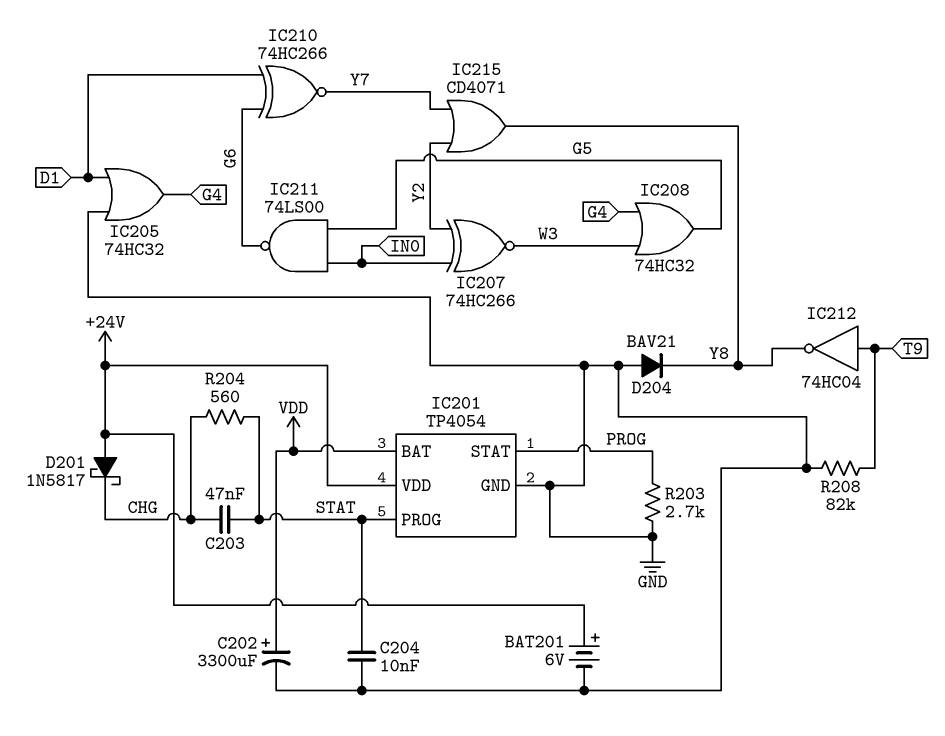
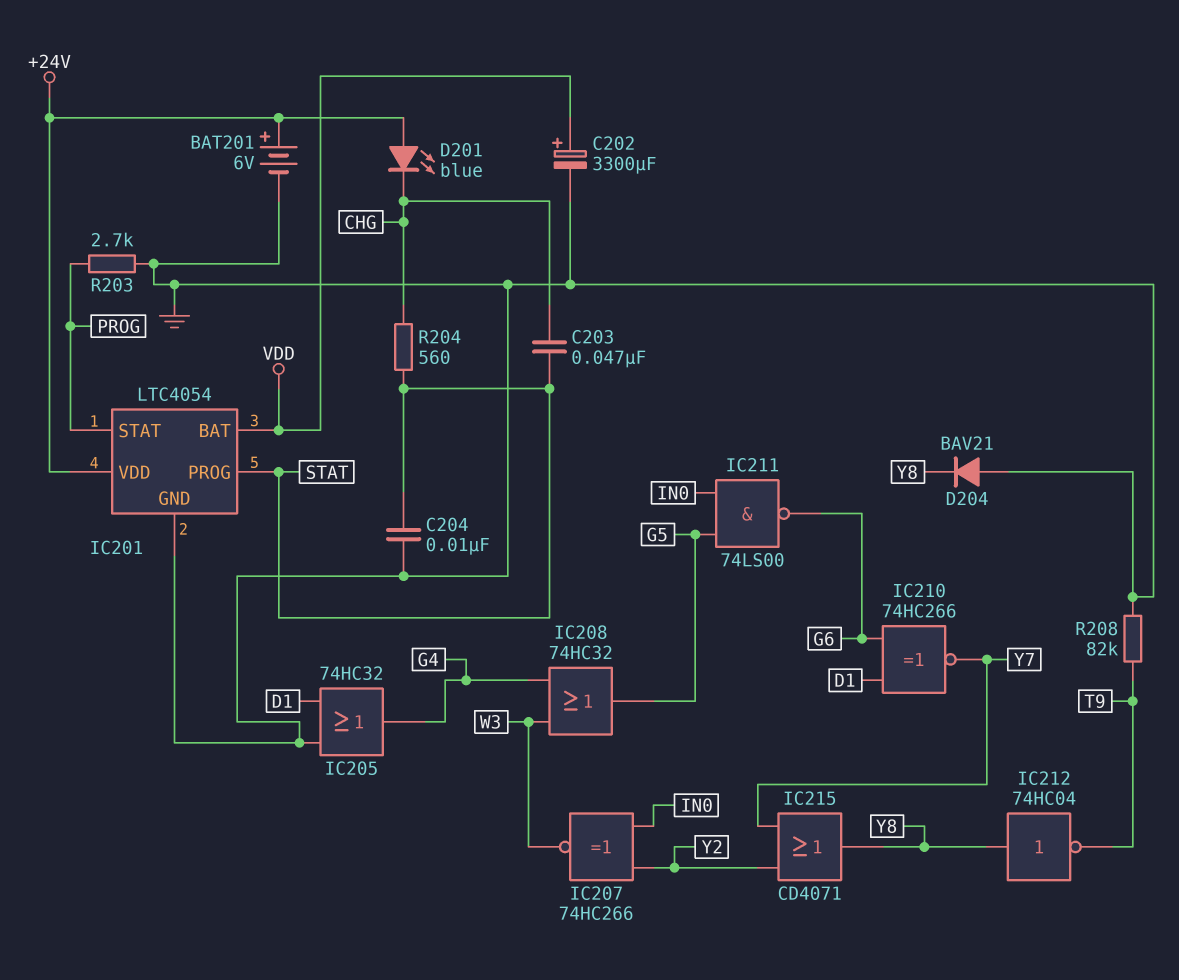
D201: schottky 1N5817 (A +24V, K CHG) -> LED blue (A +24V, K CHG)
IC201: TP4054 -> LTC4054
IC212: NOT 74HC04 (in T9, out Y8) -> NOT 74HC04 (in Y8, out T9)

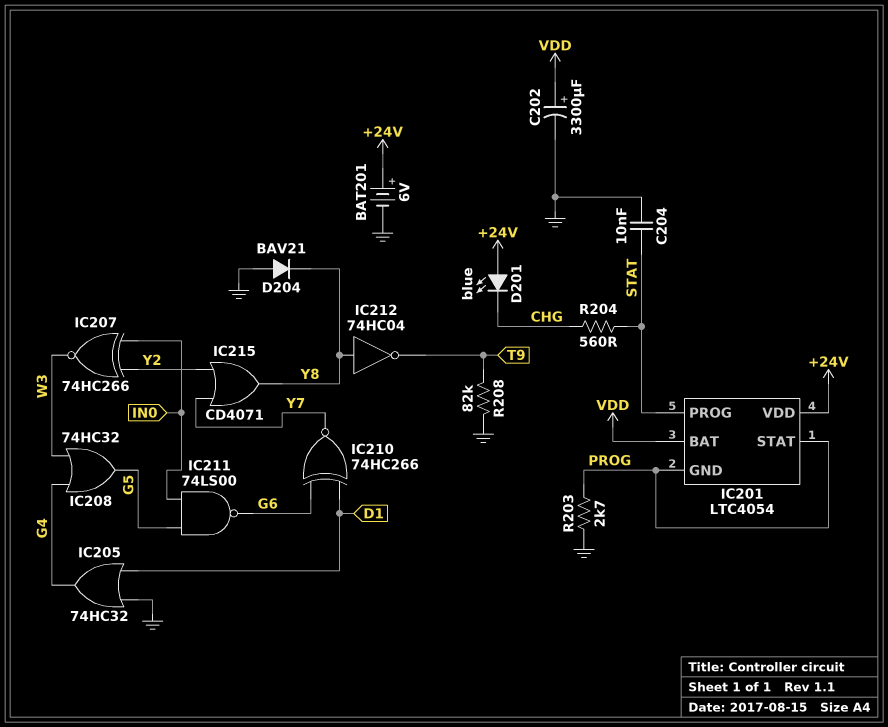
C203: 47nF (CHG, STAT) -> none
IC201 pin GND: GND -> PROG

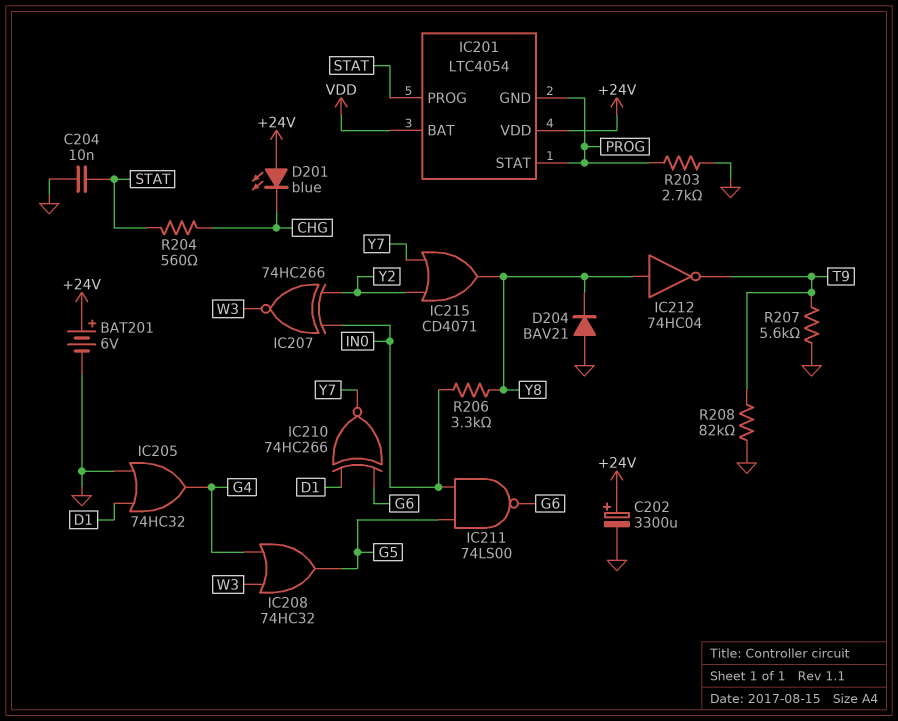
C202: 3300uF (plus VDD, minus GND) -> 3300uF (plus +24V, minus GND)
R206: none -> 3.3k (IN0, Y8)
R207: none -> 5.6k (GND, T9)

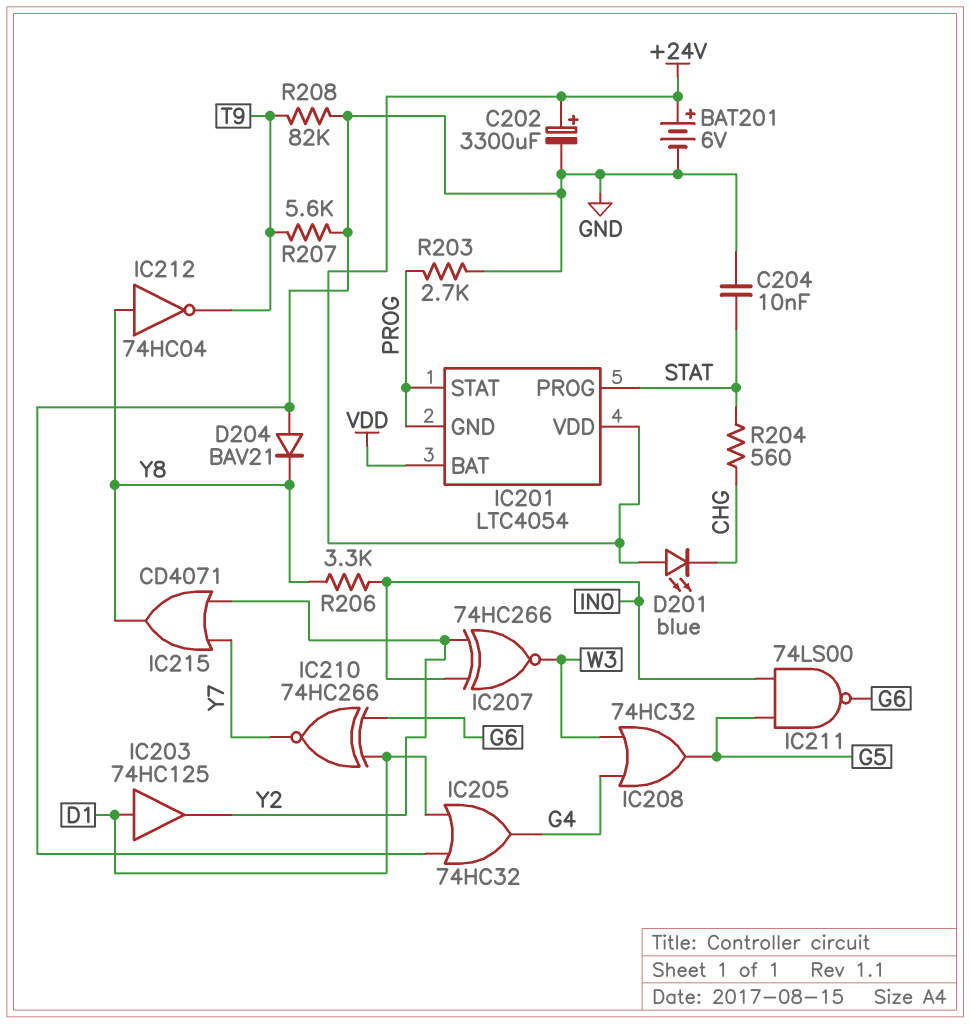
IC203: none -> buffer 74HC125 (in D1, out Y2)

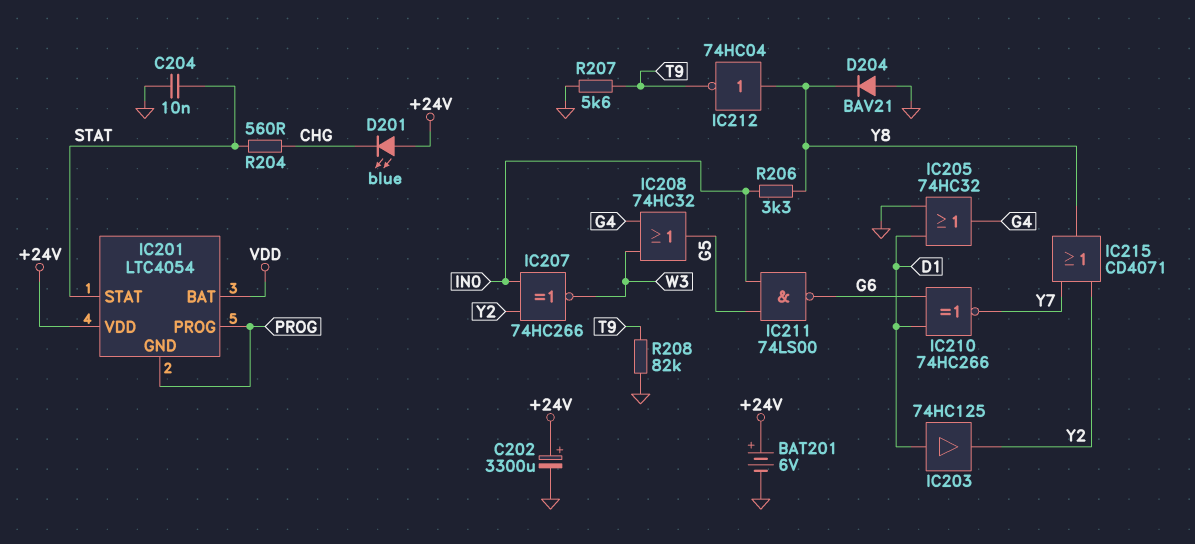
IC201 pin PROG: STAT -> PROG
IC201 pin STAT: PROG -> STAT
R203: 2.7k (GND, PROG) -> none

